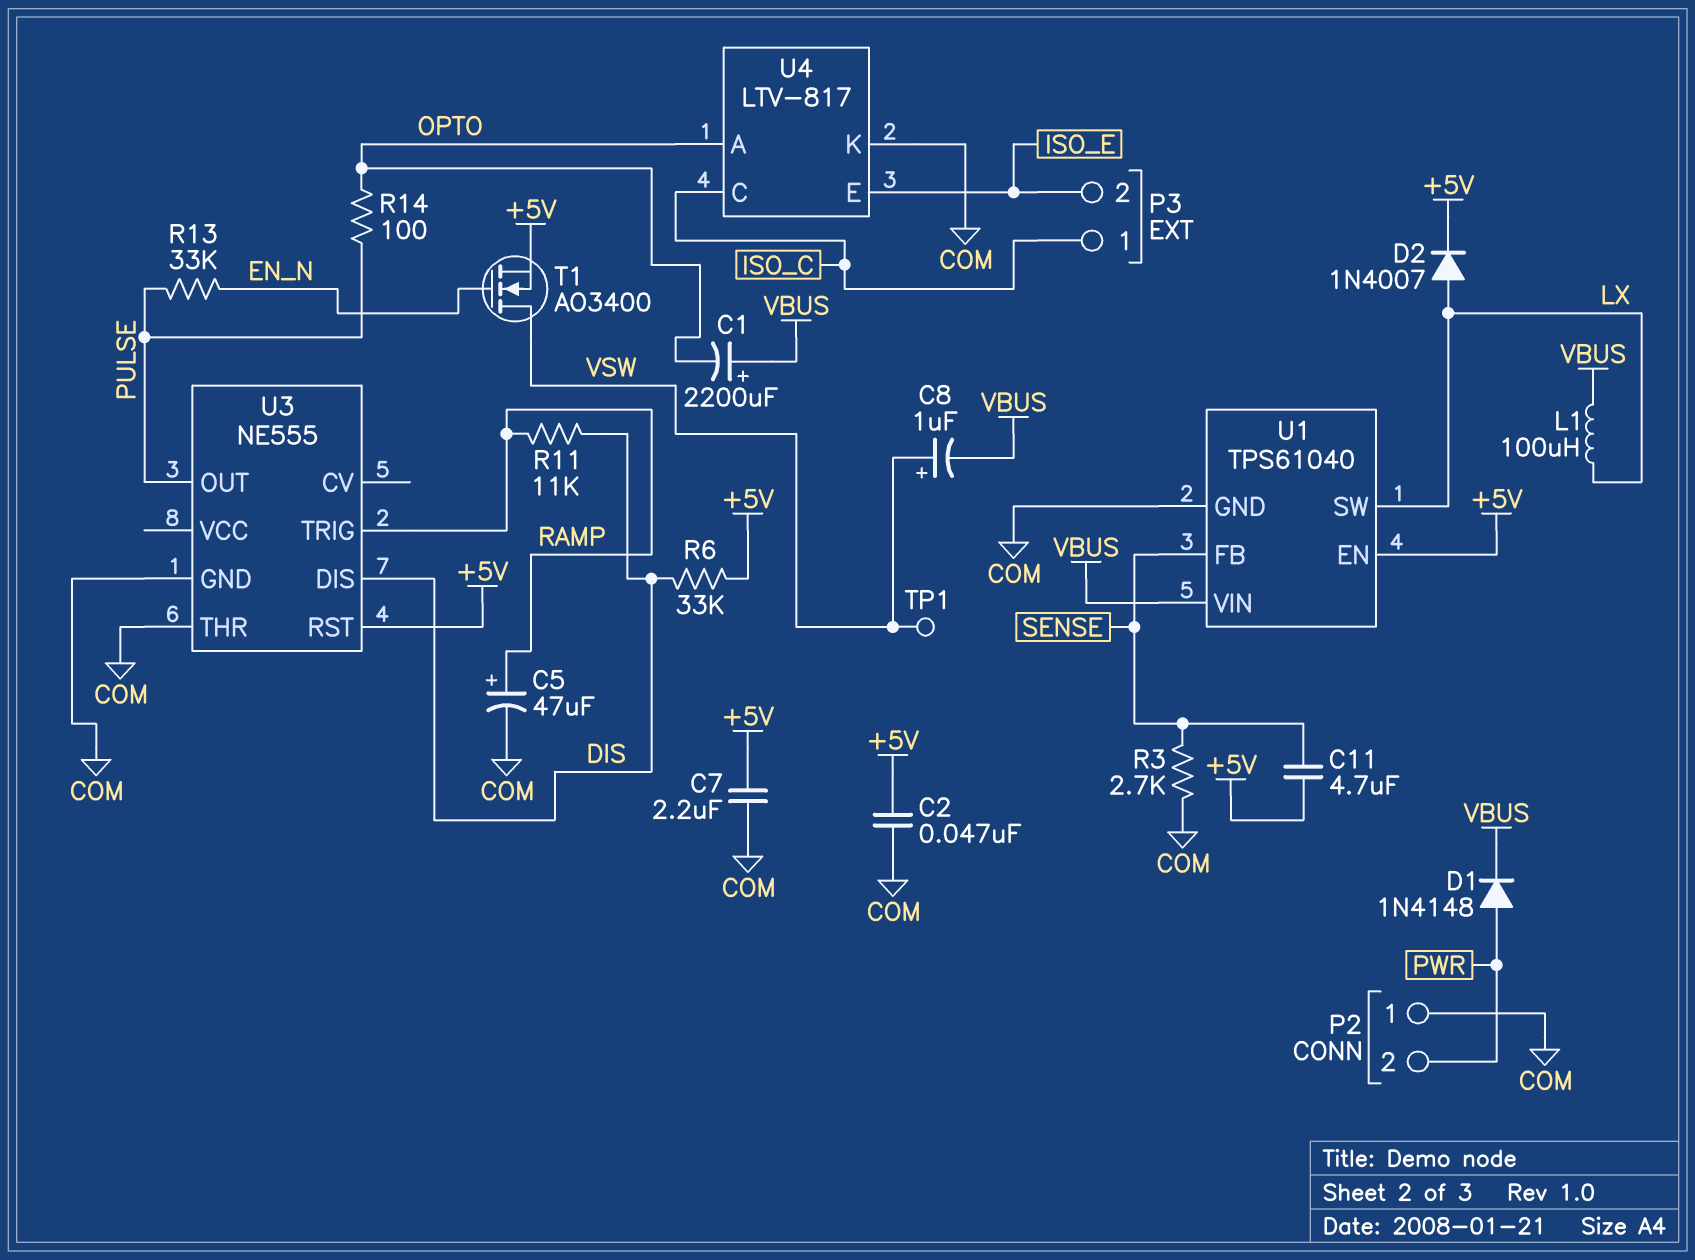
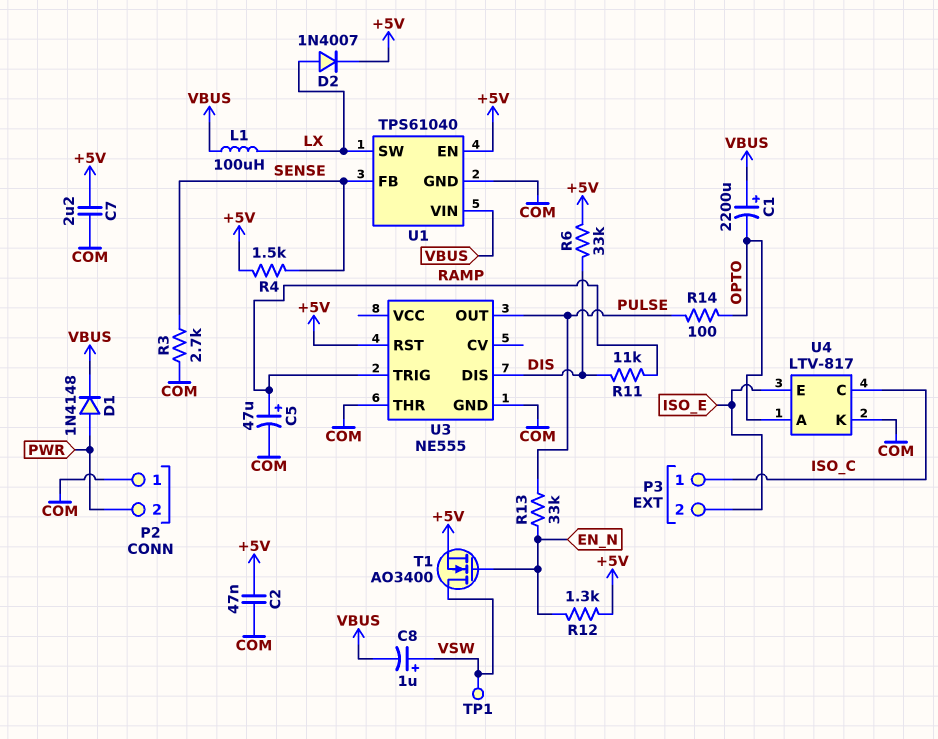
C11: 4.7uF (+5V, SENSE) -> none
R4: none -> 1.5k (+5V, SENSE)
R12: none -> 1.3k (+5V, EN_N)

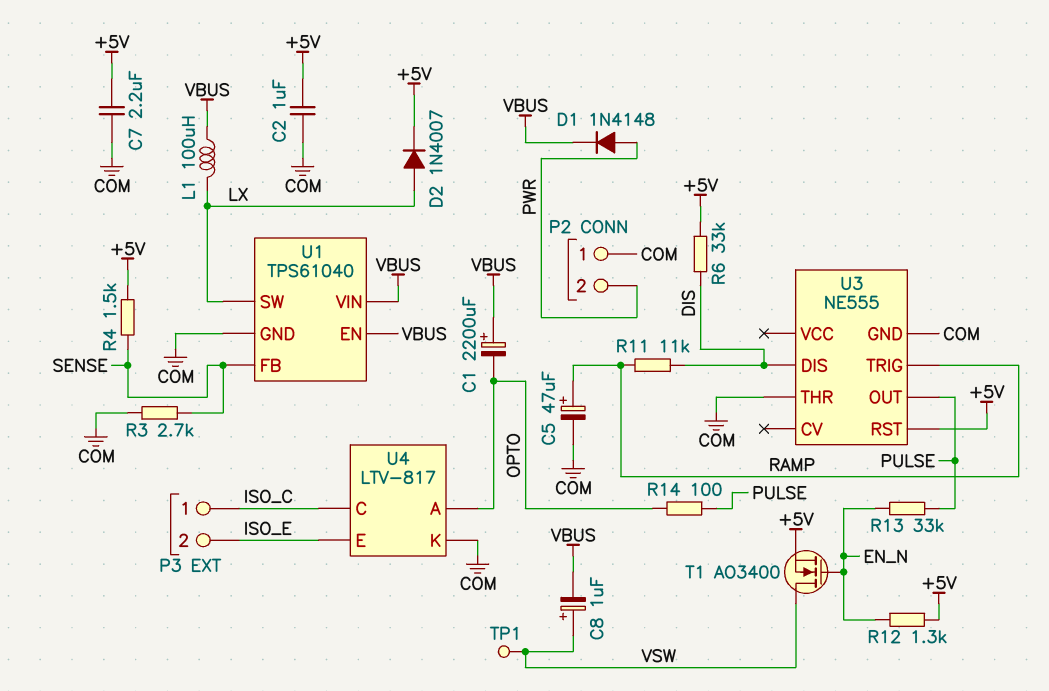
C2: 47nF (+5V, COM) -> 1uF (+5V, COM)
U1 pin EN: +5V -> VBUS

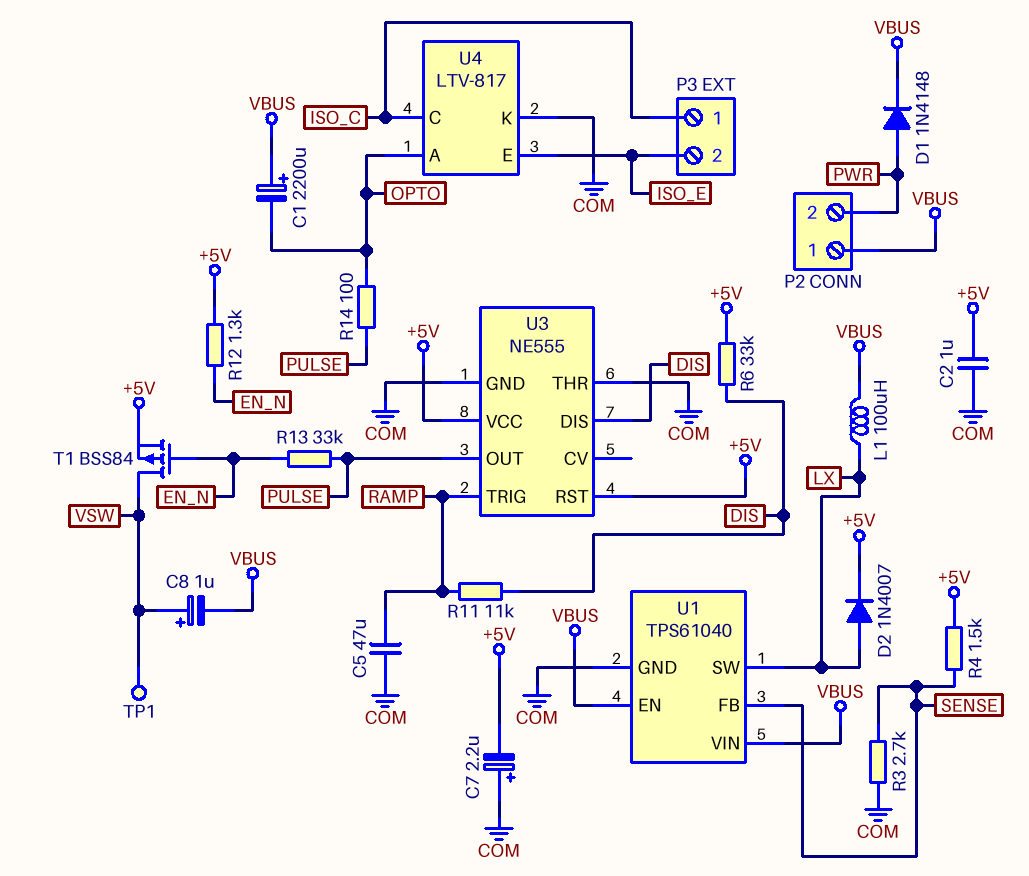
C5: 47uF (plus RAMP, minus COM) -> 47uF (COM, RAMP)
C7: 2.2uF (+5V, COM) -> 2.2uF (plus COM, minus +5V)
P2 pin 1: COM -> VBUS
T1: NMOS AO3400 (G EN_N, D VSW, S +5V) -> PMOS BSS84 (G EN_N, D VSW, S +5V)
U3 pin VCC: none -> +5V

